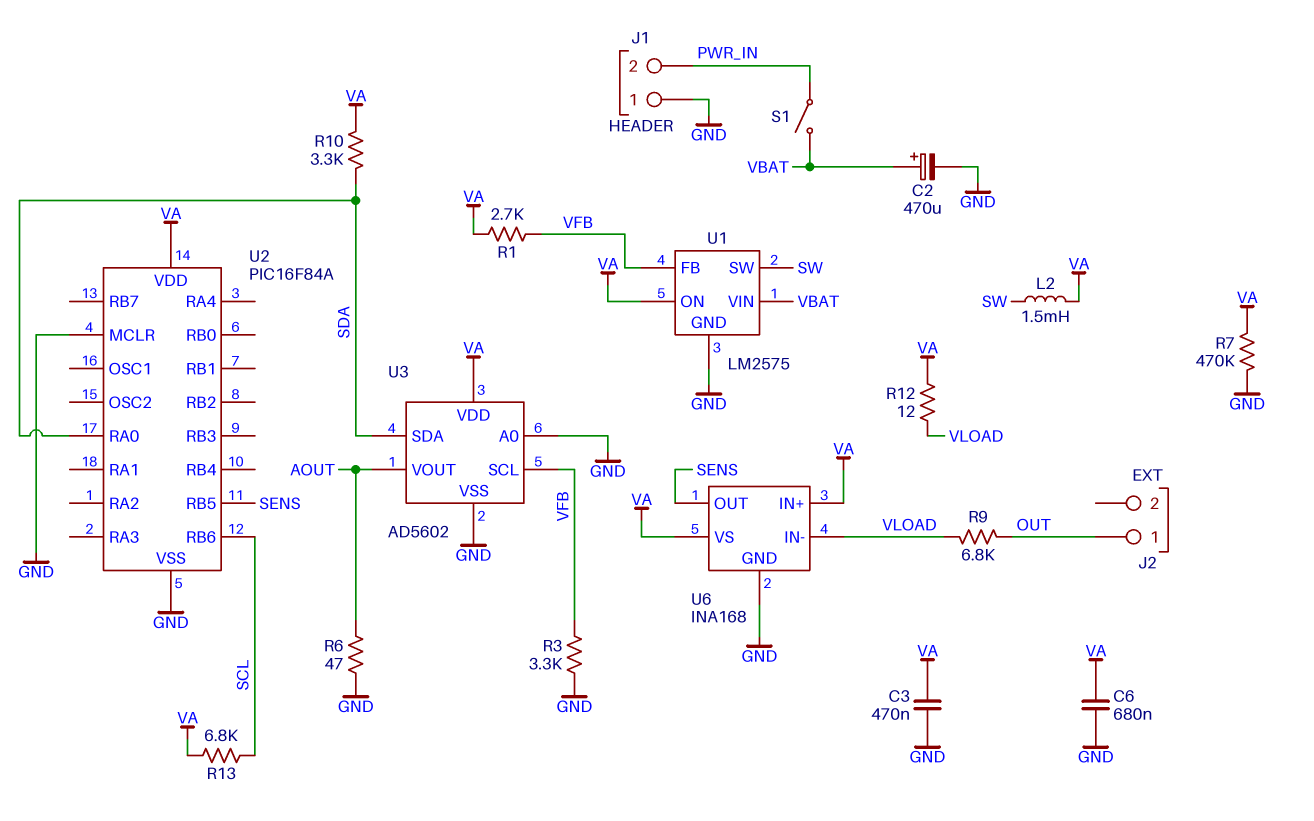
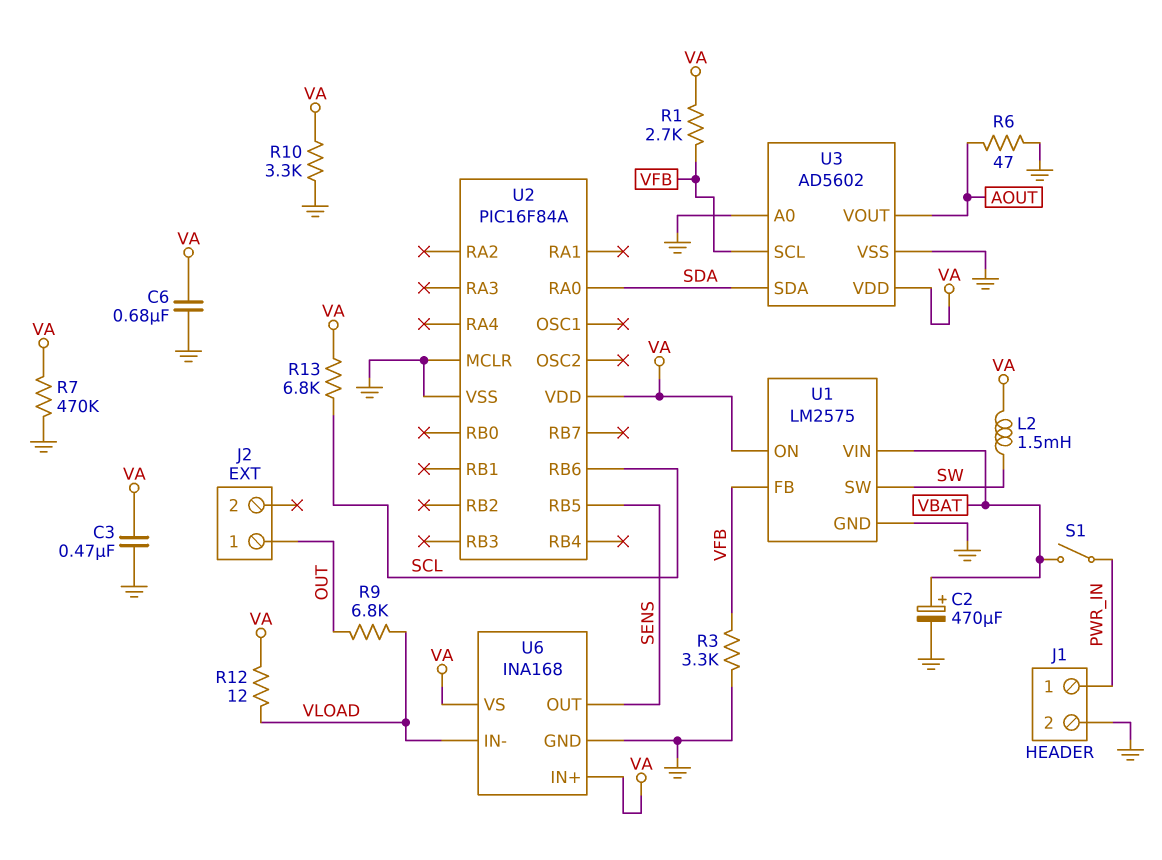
J1 pin 1: GND -> PWR_IN
J1 pin 2: PWR_IN -> GND
R10: 3.3k (SDA, VA) -> 3.3k (GND, VA)

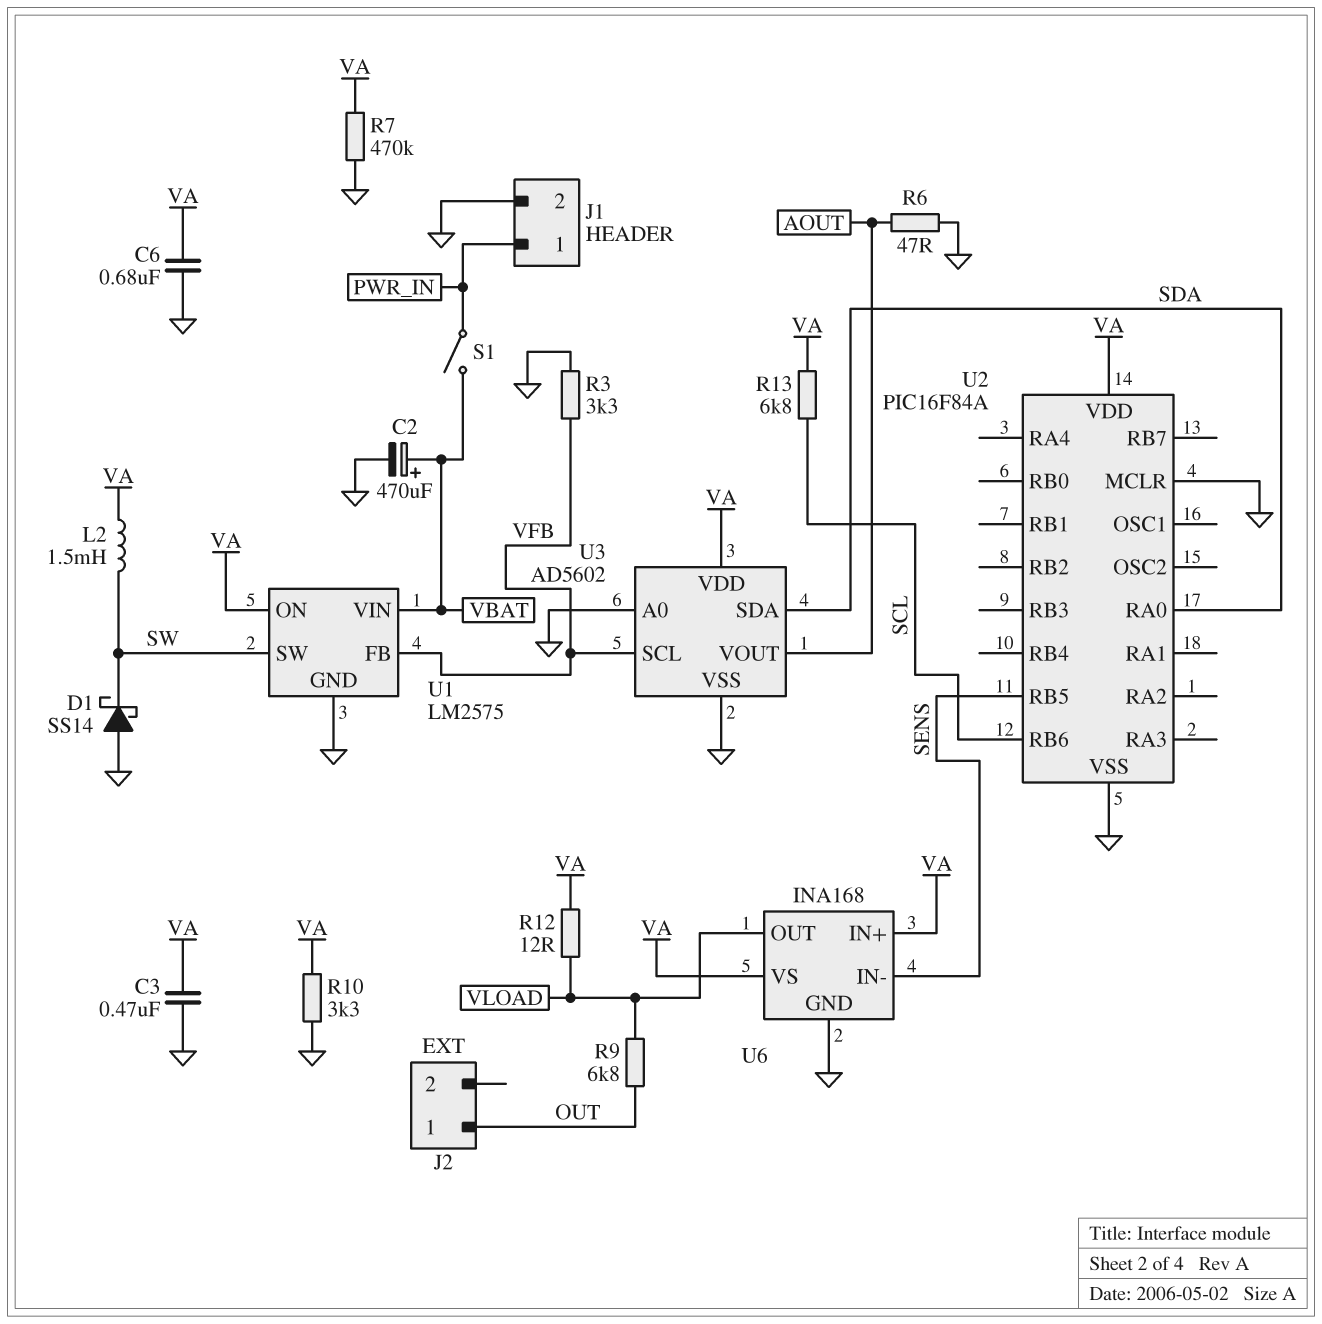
D1: none -> schottky SS14 (A GND, K SW)
R1: 2.7k (VA, VFB) -> none
U6 pin IN-: VLOAD -> SENS
U6 pin OUT: SENS -> VLOAD

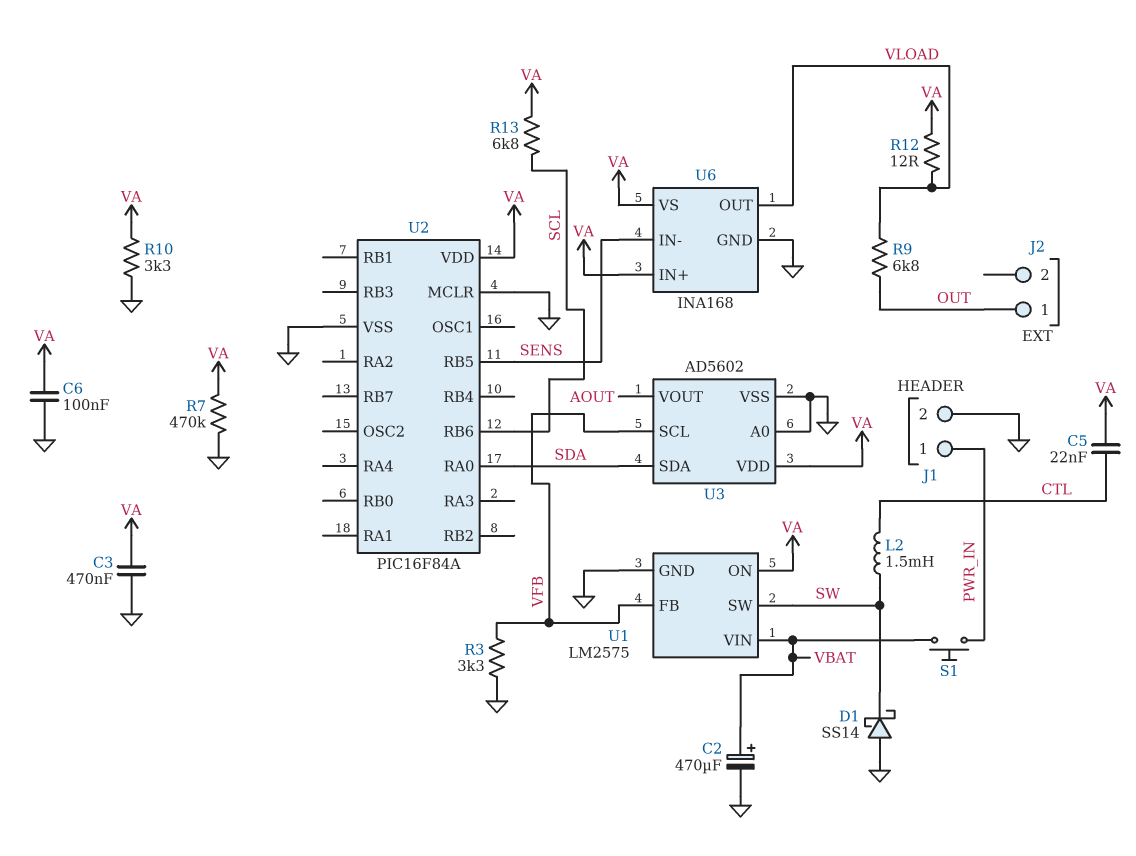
C5: none -> 22nF (CTL, VA)
C6: 680nF (GND, VA) -> 100nF (GND, VA)
L2: 1.5mH (SW, VA) -> 1.5mH (CTL, SW)
R6: 47 (AOUT, GND) -> none
S1: switch (PWR_IN, VBAT) -> button (PWR_IN, VBAT)

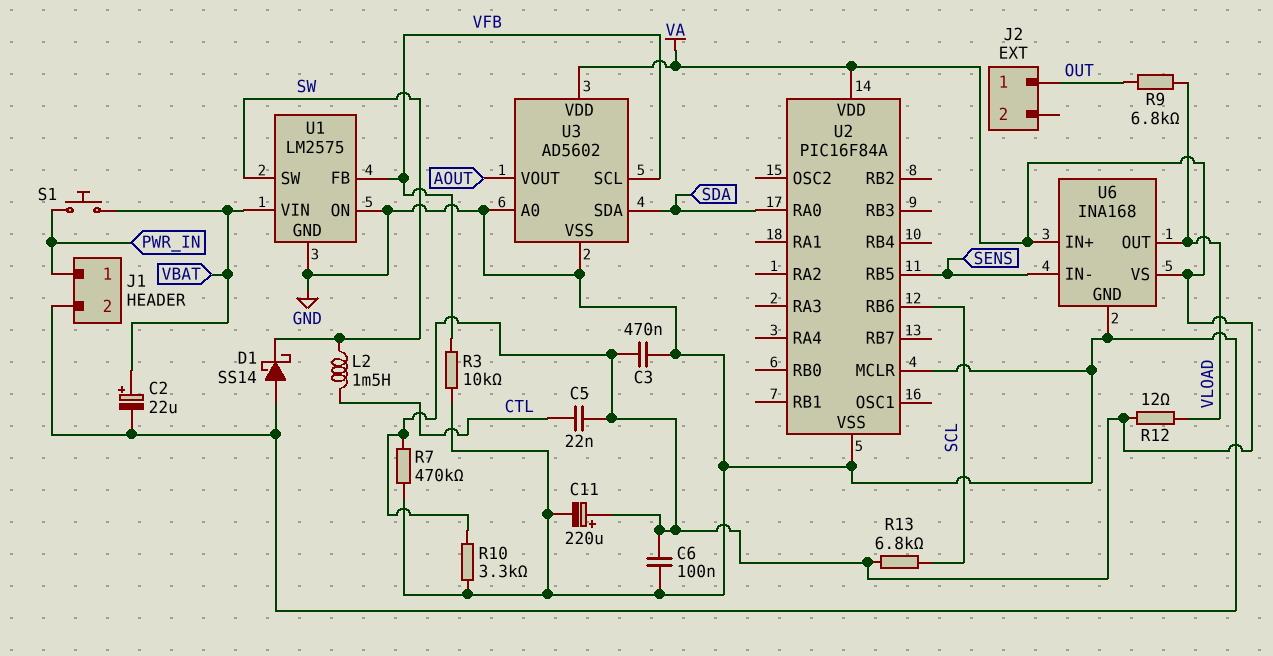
C2: 470uF (plus VBAT, minus GND) -> 22uF (plus VBAT, minus GND)
C11: none -> 220uF (plus VA, minus GND)
R3: 3.3k (GND, VFB) -> 10k (GND, VFB)
U1 pin ON: VA -> GND

